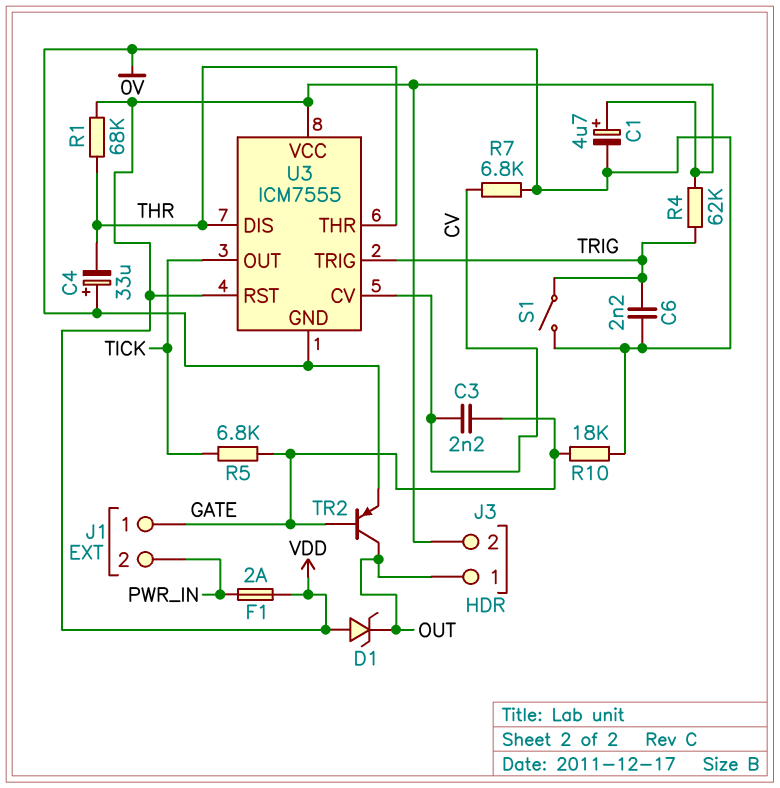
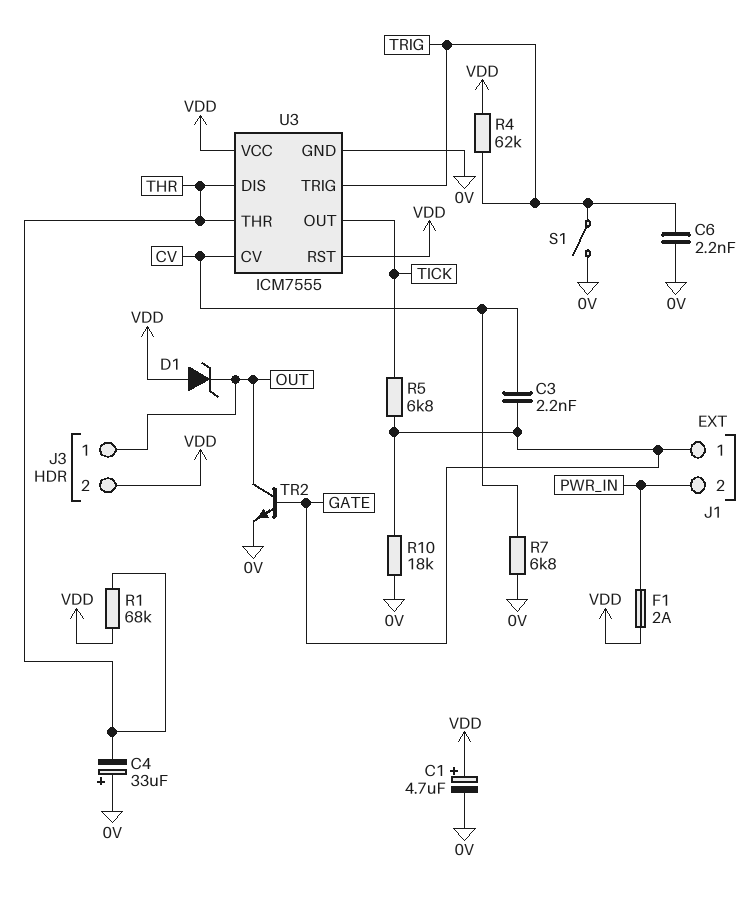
TR2: PNP (B GATE, C OUT, E 0V) -> NPN (B GATE, C OUT, E 0V)

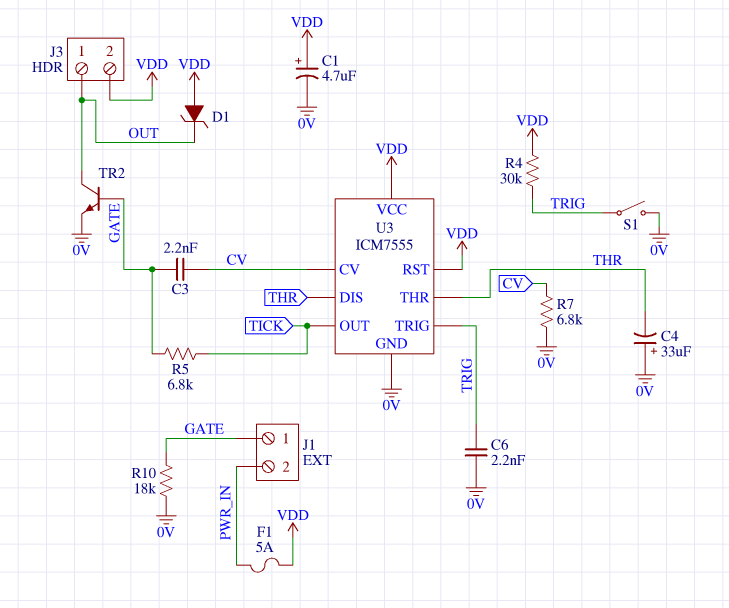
F1: 2A (PWR_IN, VDD) -> 5A (PWR_IN, VDD)
R1: 68k (THR, VDD) -> none
R4: 62k (TRIG, VDD) -> 30k (TRIG, VDD)

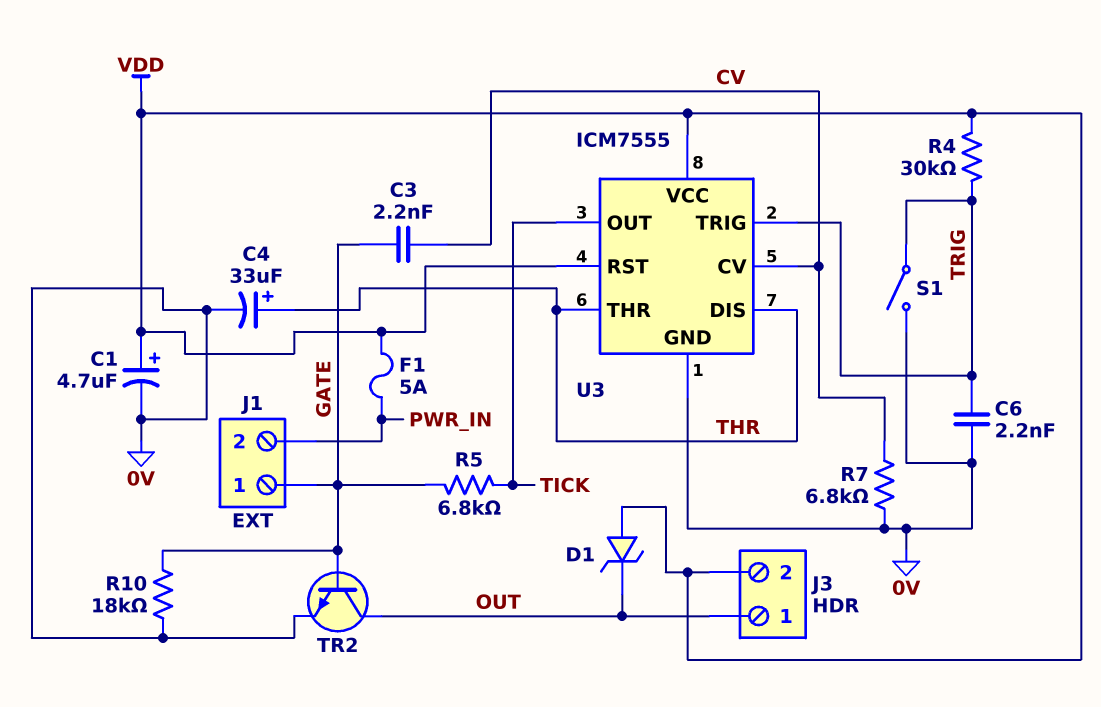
C4: 33uF (plus 0V, minus THR) -> 33uF (plus THR, minus 0V)

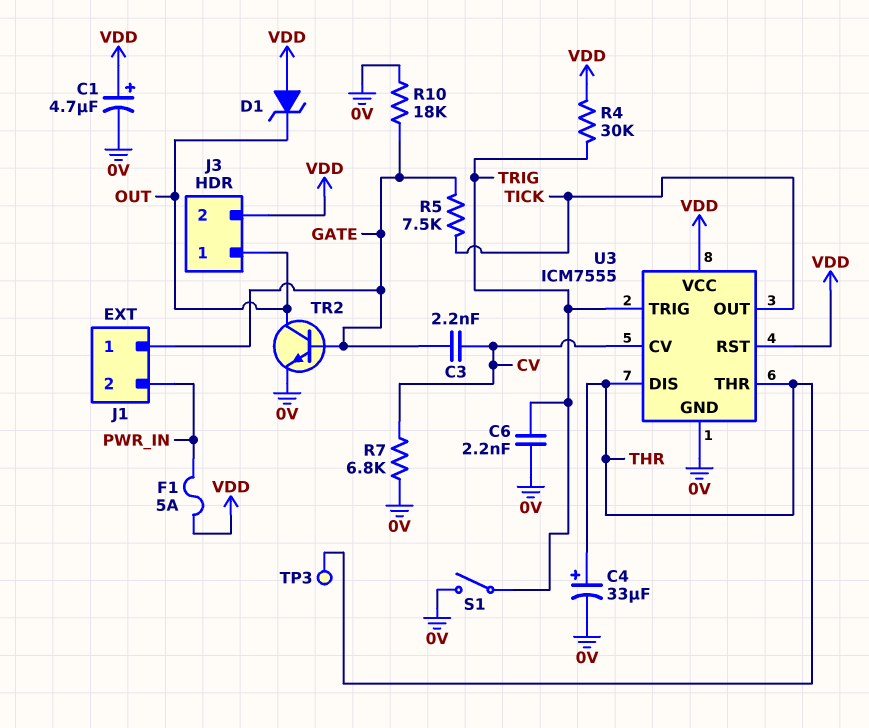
R5: 6.8k (GATE, TICK) -> 7.5k (GATE, TICK)
TP3: none -> test point (THR)

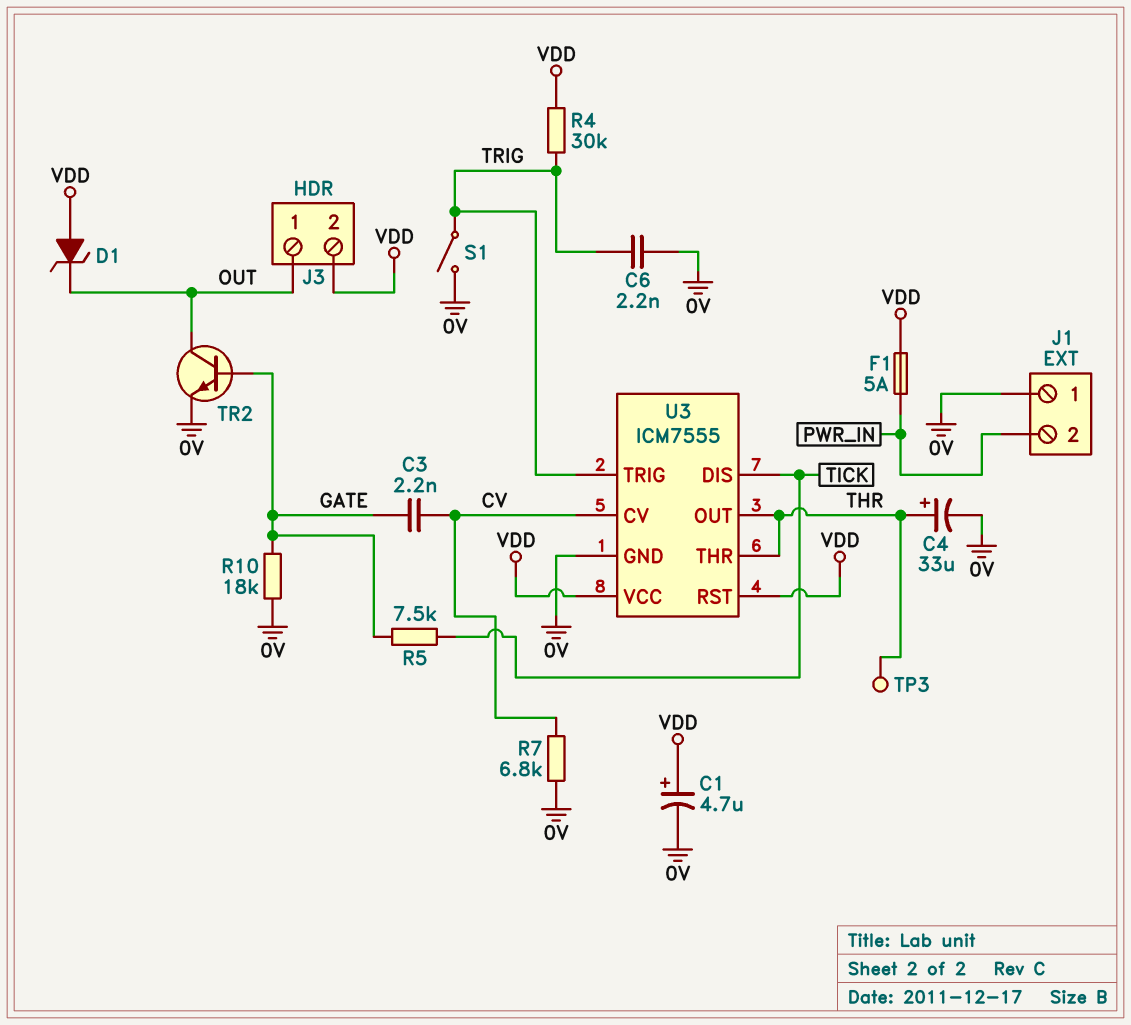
J1 pin 1: GATE -> 0V
U3 pin DIS: THR -> TICK
U3 pin OUT: TICK -> THR

